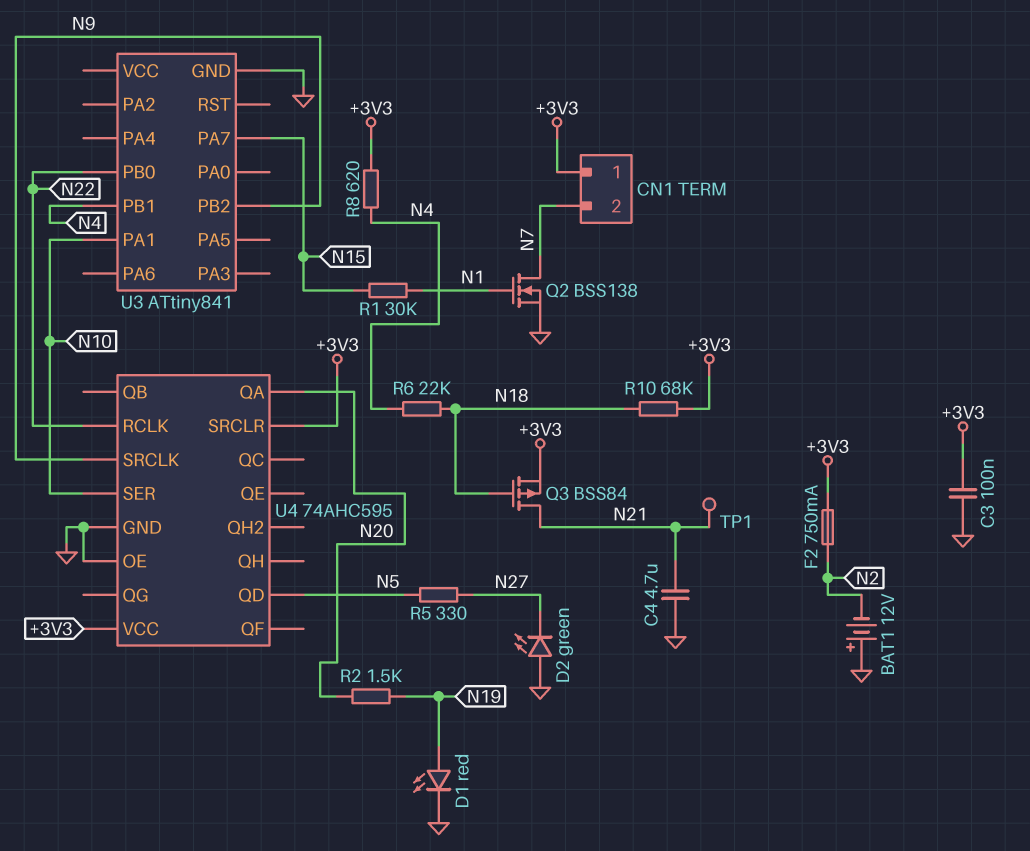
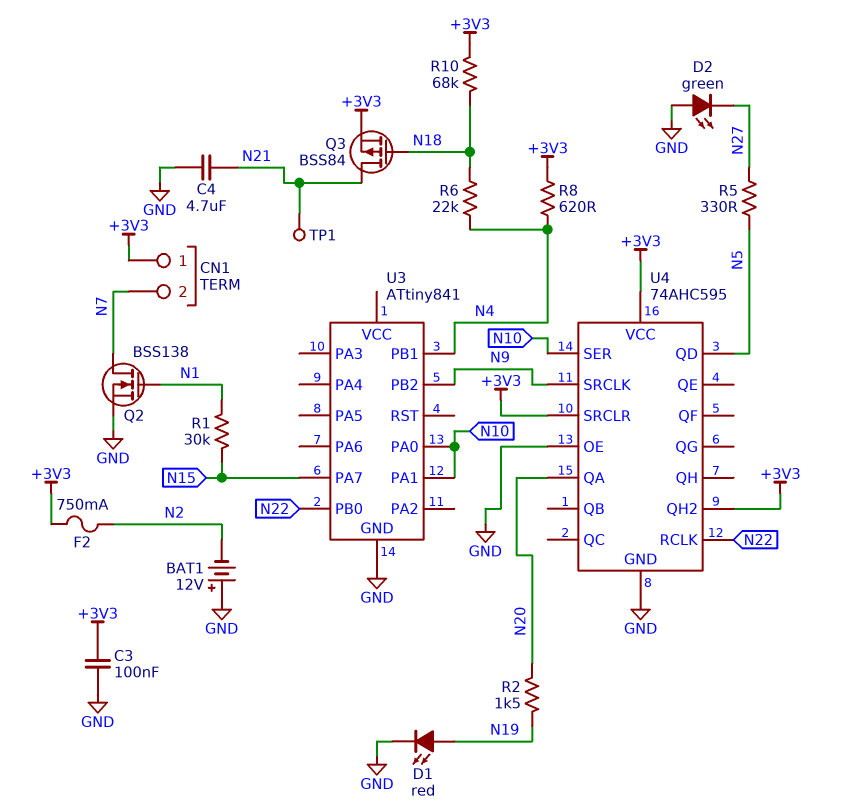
U3 pin PA0: none -> N10
U4 pin QH2: none -> +3V3

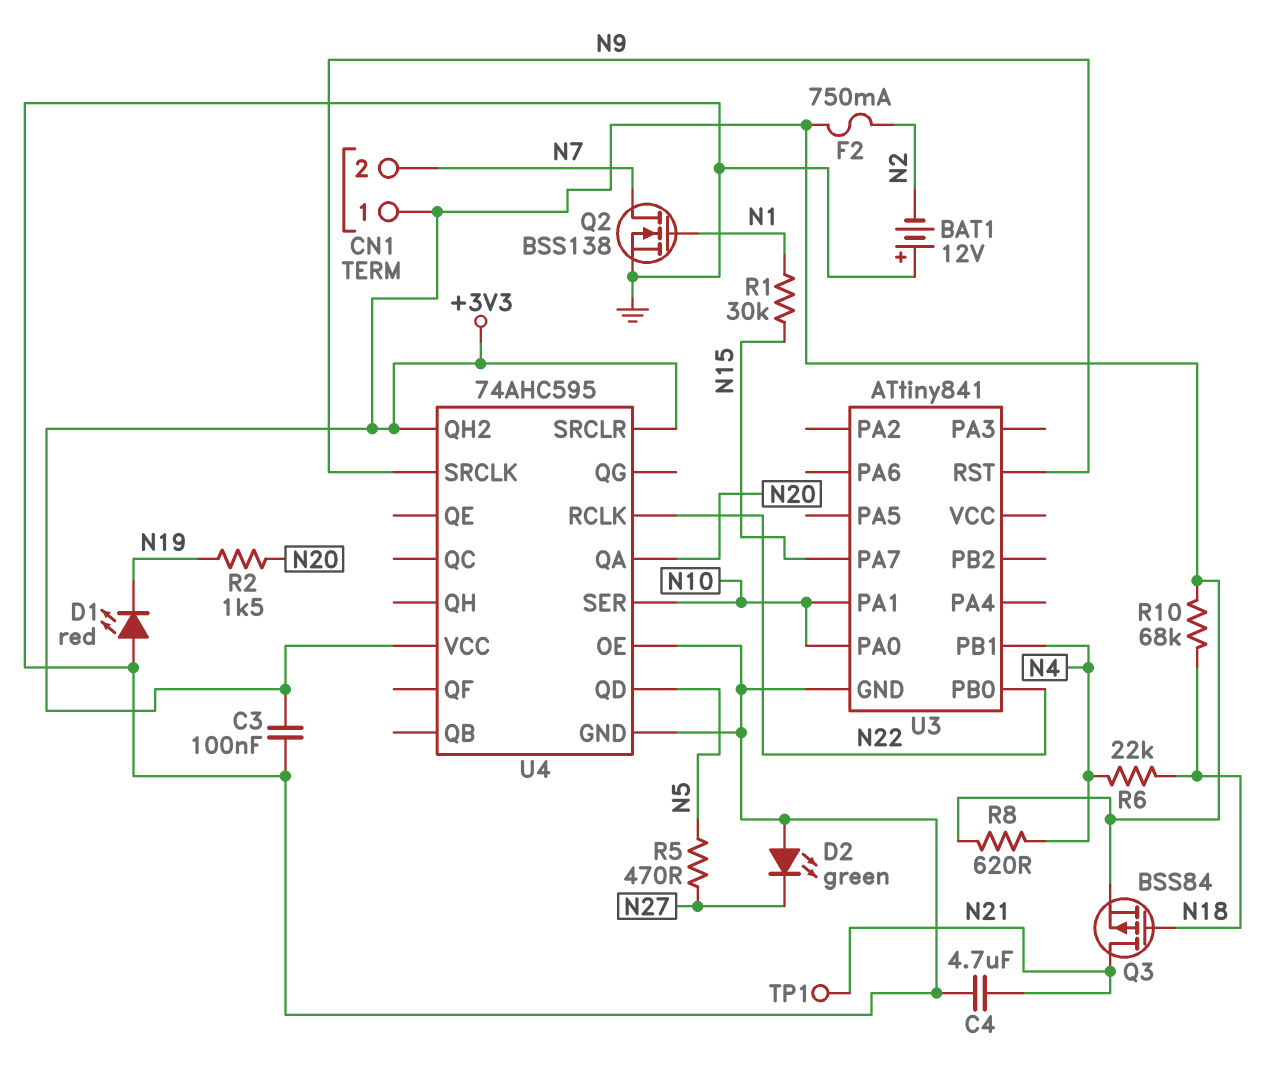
D1: LED red (A N19, K GND) -> LED red (A GND, K N19)
R5: 330 (N5, N27) -> 470 (N5, N27)
U3 pin PB2: N9 -> none
U3 pin RST: none -> N9

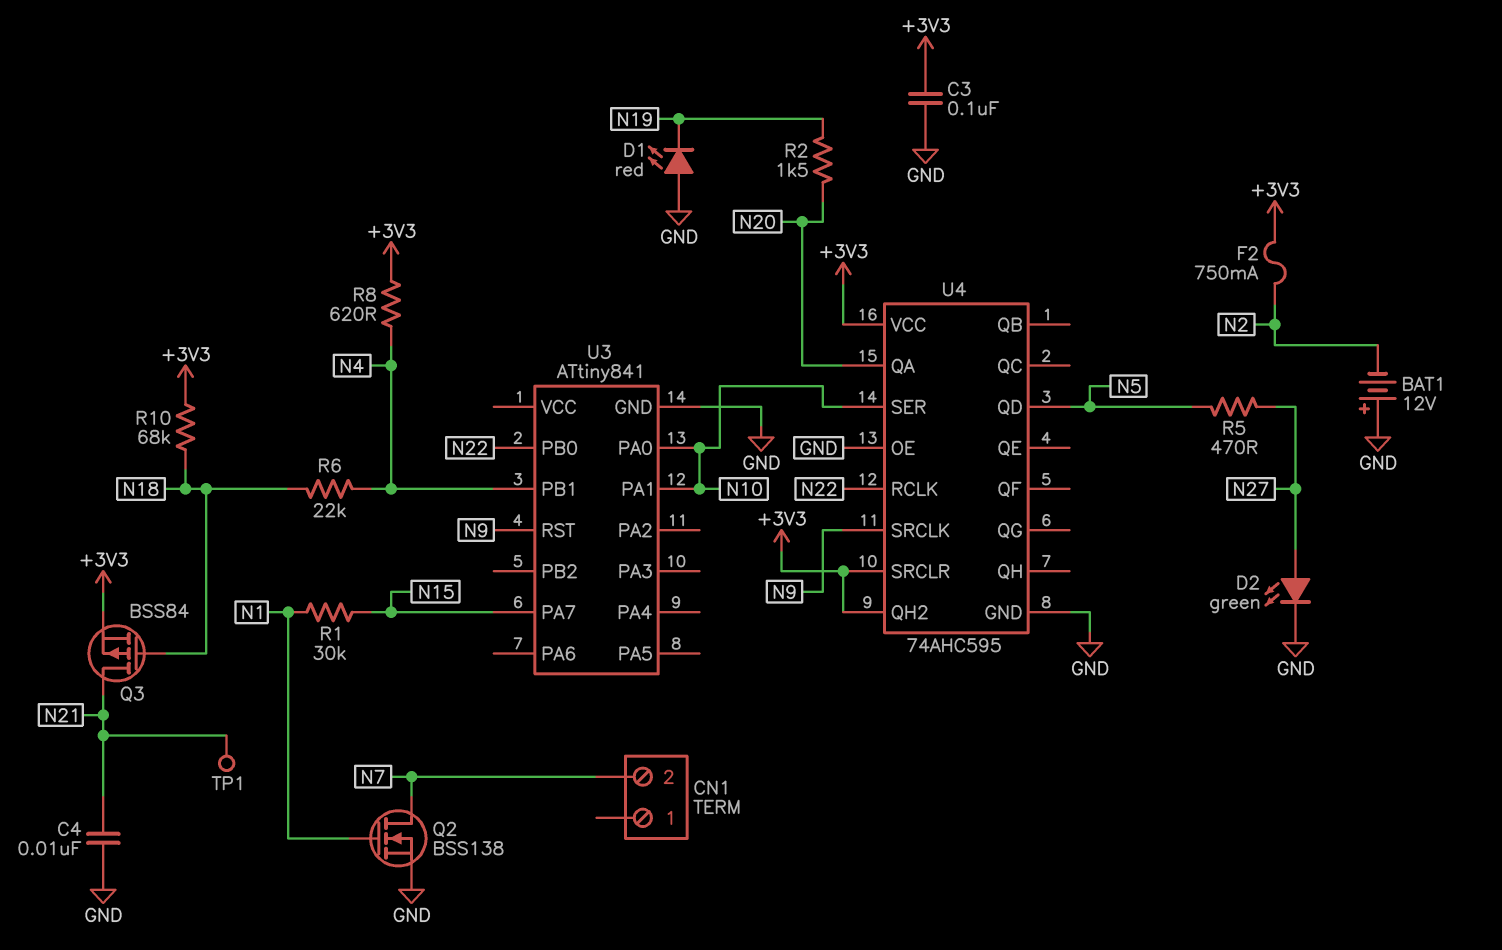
C4: 4.7uF (GND, N21) -> 10nF (GND, N21)
CN1 pin 1: +3V3 -> none
D2: LED green (A GND, K N27) -> LED green (A N27, K GND)

